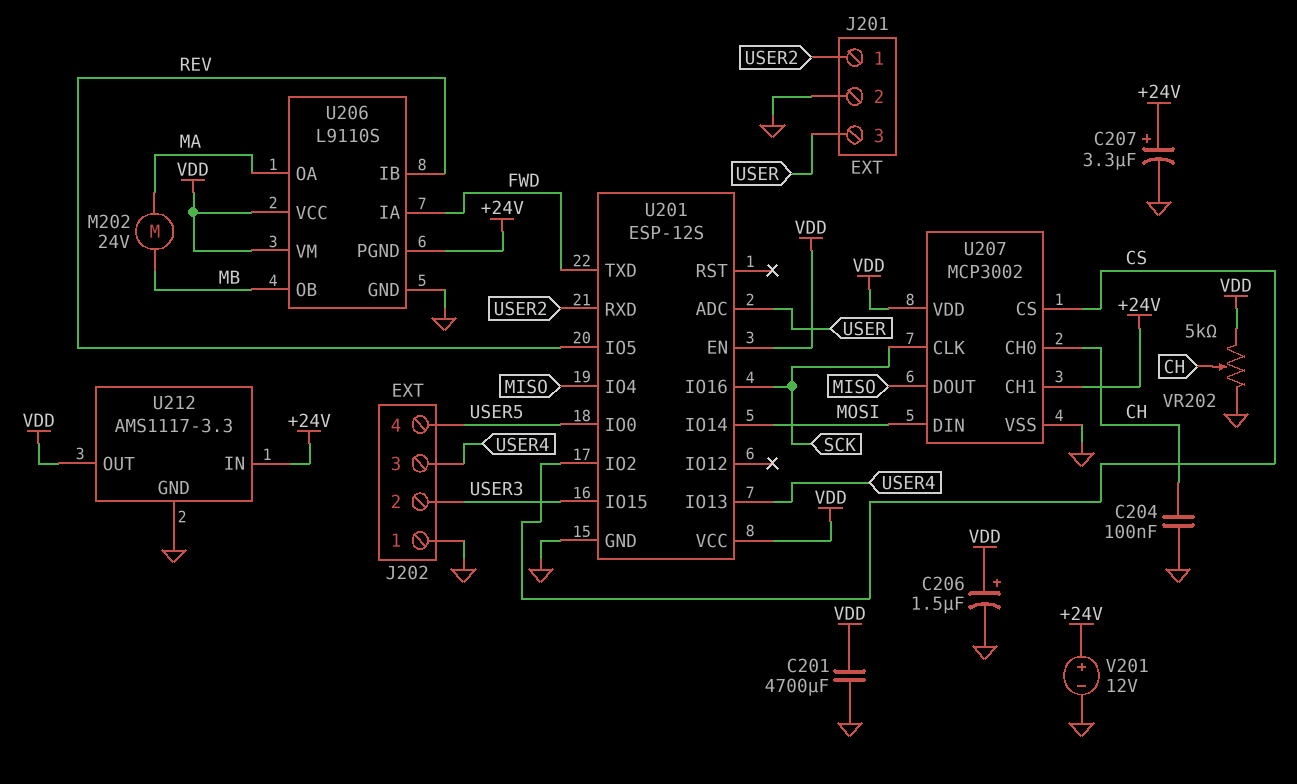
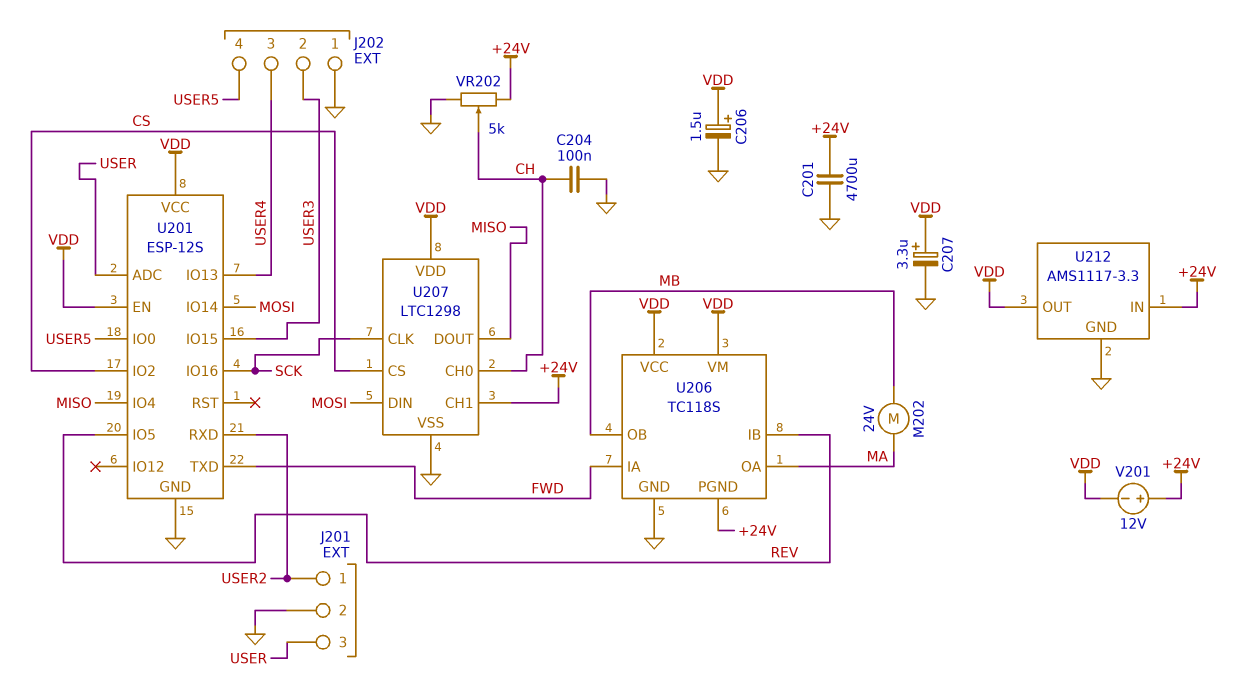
C201: 4700uF (GND, VDD) -> 4700uF (+24V, GND)
C207: 3.3uF (plus +24V, minus GND) -> 3.3uF (plus VDD, minus GND)
U206: L9110S -> TC118S
U207: MCP3002 -> LTC1298
V201: 12V (plus +24V, minus GND) -> 12V (plus +24V, minus VDD)
VR202: 5k (GND, VDD, wiper CH) -> 5k (+24V, GND, wiper CH)

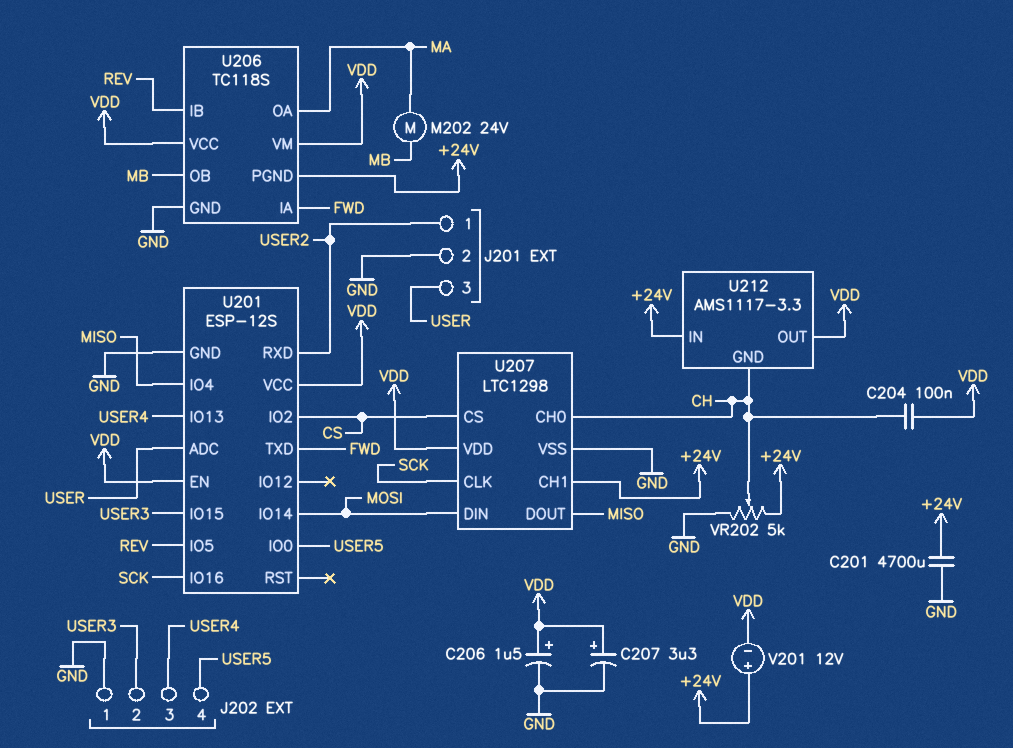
C204: 100nF (CH, GND) -> 100nF (CH, VDD)
U212 pin GND: GND -> CH

